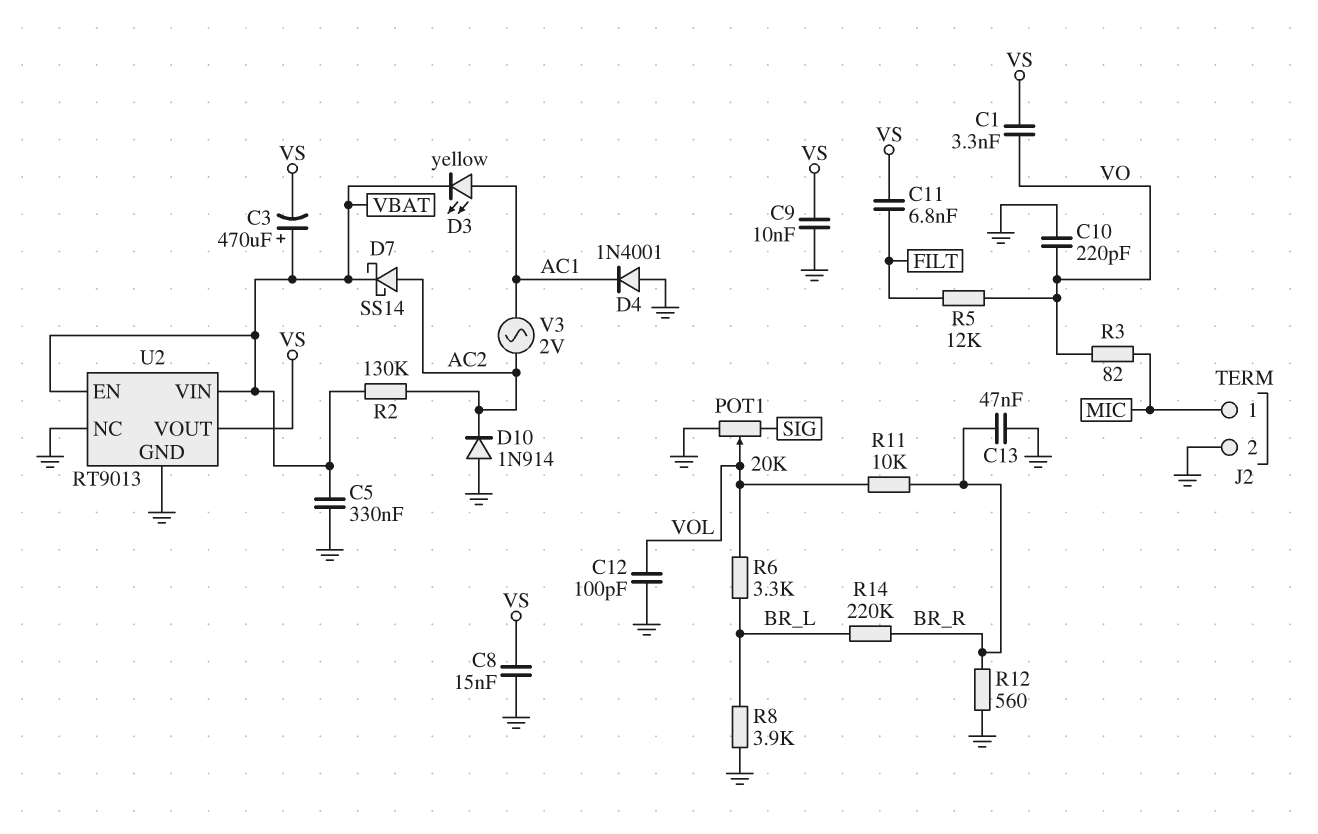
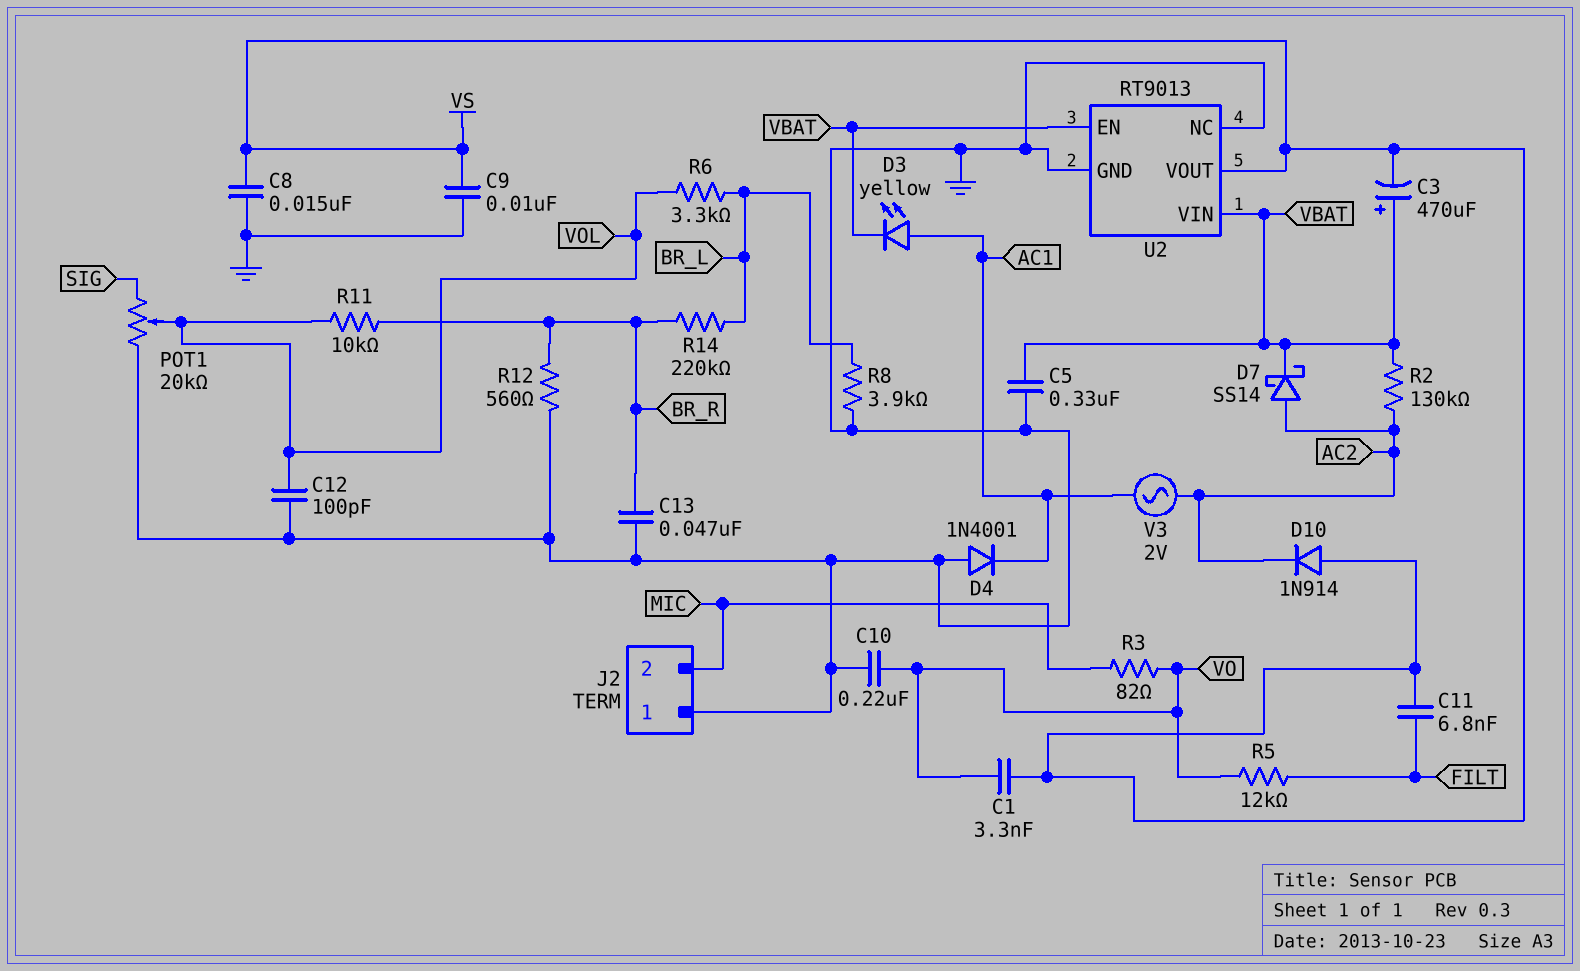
C10: 220pF (GND, VO) -> 220nF (GND, VO)
D10: diode 1N914 (A GND, K AC2) -> diode 1N914 (A VS, K AC2)
J2 pin 1: MIC -> GND
J2 pin 2: GND -> MIC

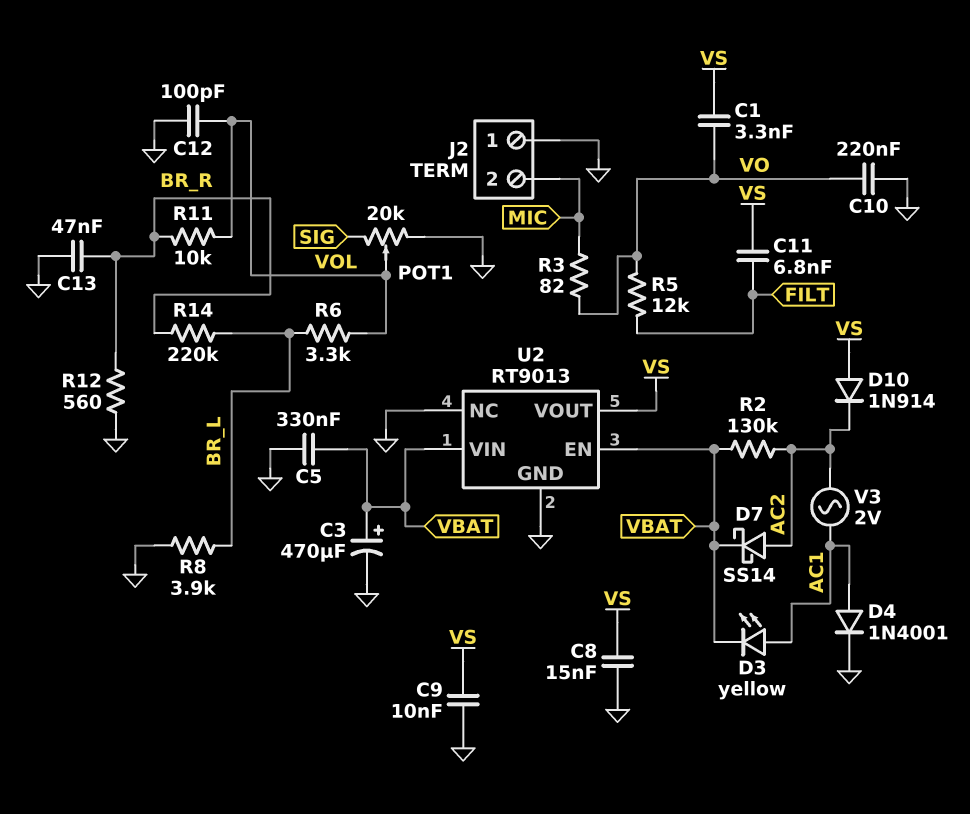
C3: 470uF (plus VBAT, minus VS) -> 470uF (plus VBAT, minus GND)
D4: diode 1N4001 (A GND, K AC1) -> diode 1N4001 (A AC1, K GND)

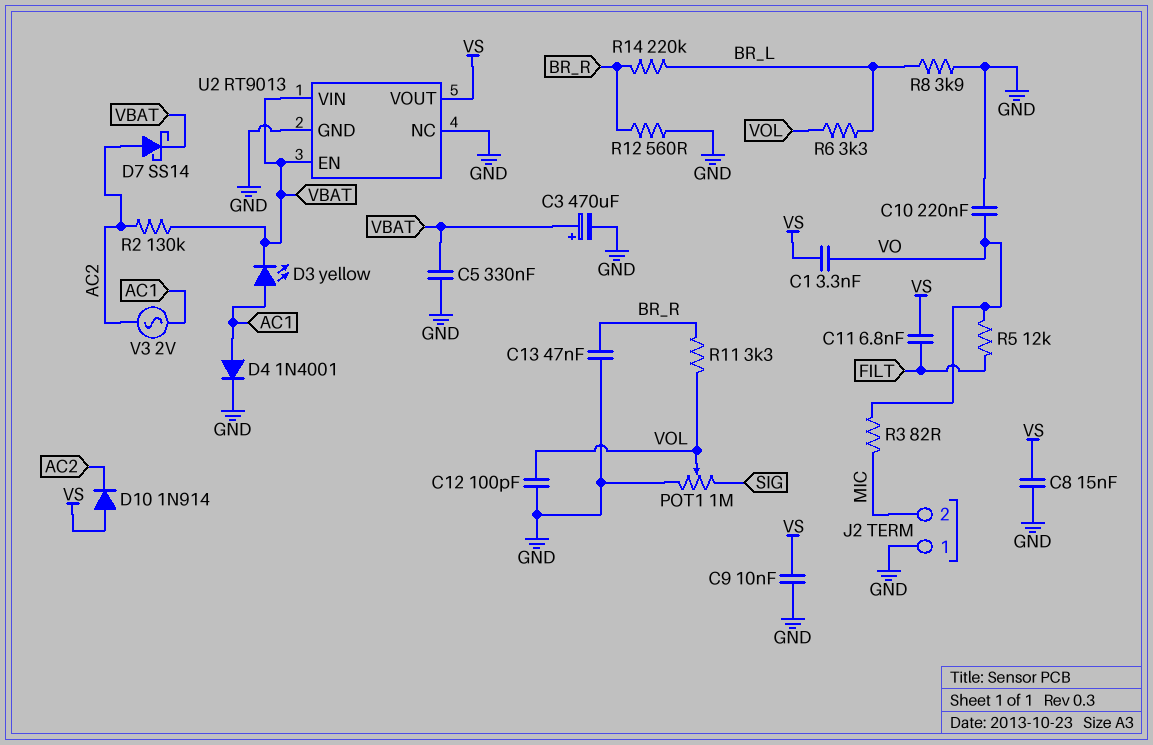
POT1: 20k (GND, SIG, wiper VOL) -> 1M (GND, SIG, wiper VOL)
R11: 10k (BR_R, VOL) -> 3.3k (BR_R, VOL)

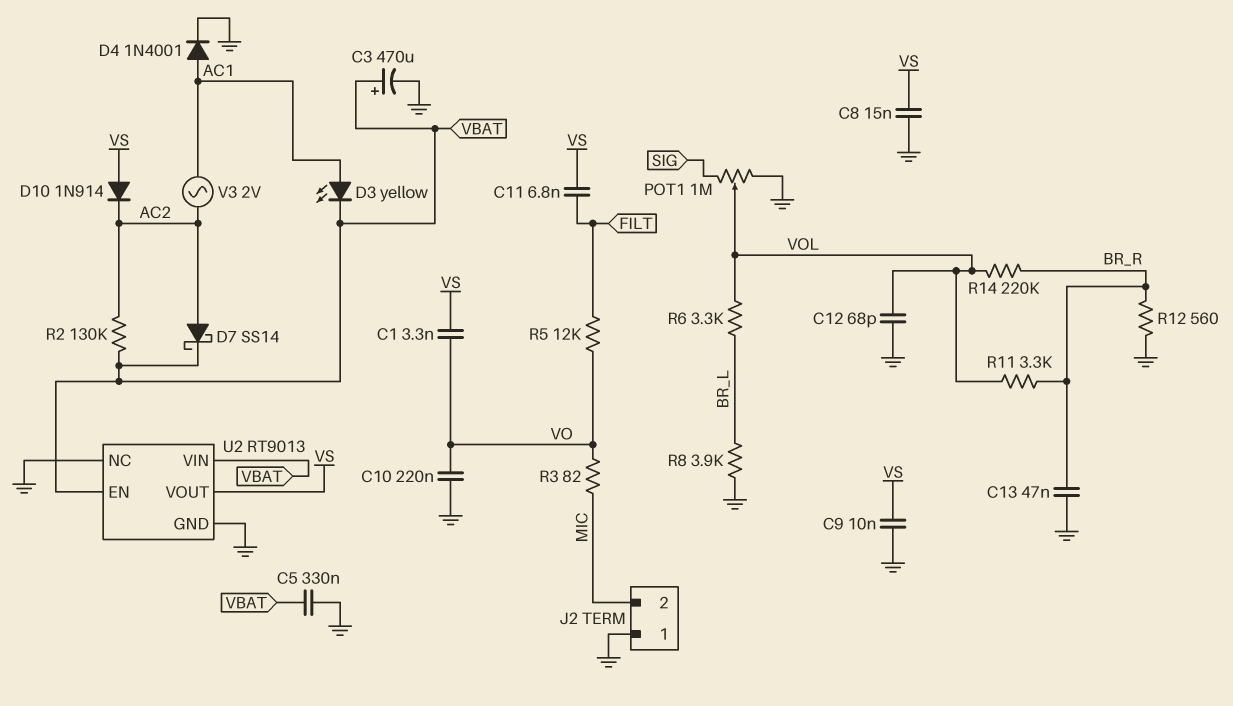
C12: 100pF (GND, VOL) -> 68pF (GND, VOL)
R14: 220k (BR_L, BR_R) -> 220k (BR_R, VOL)

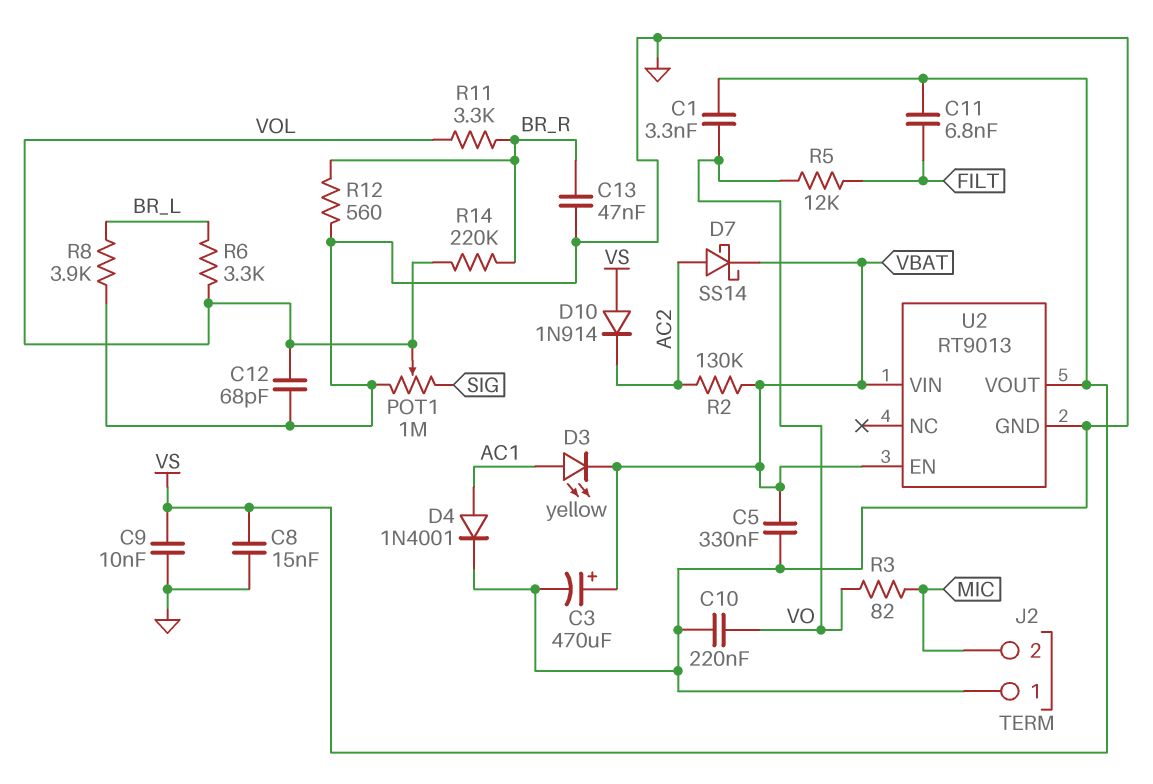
U2 pin NC: GND -> none
V3: AC 2V (AC1, AC2) -> none

